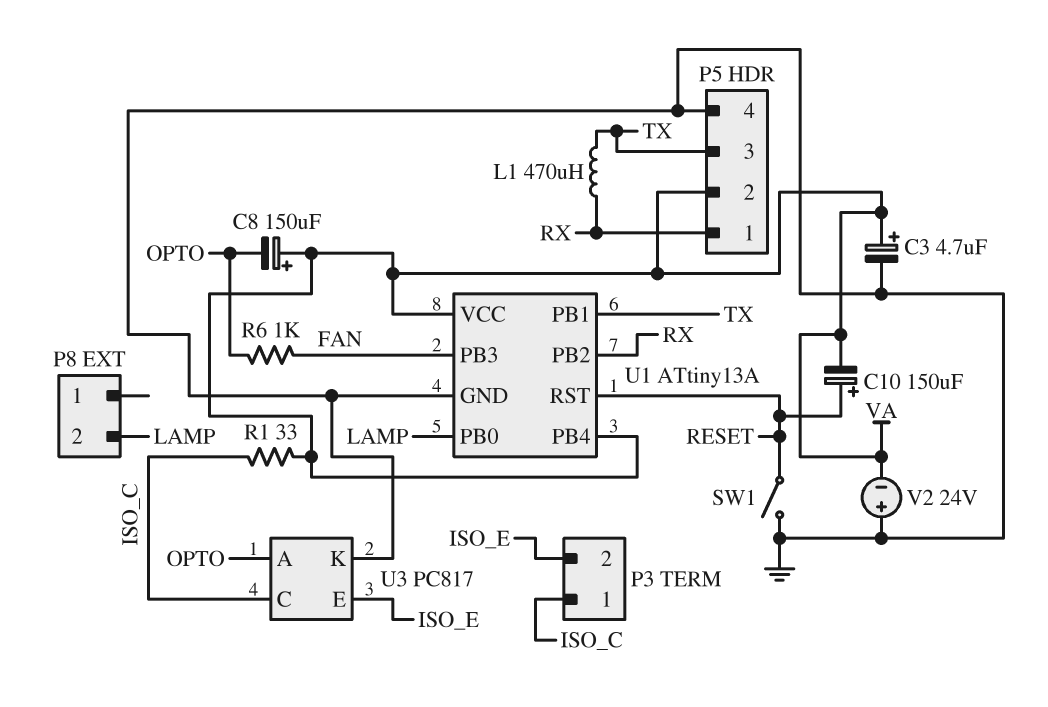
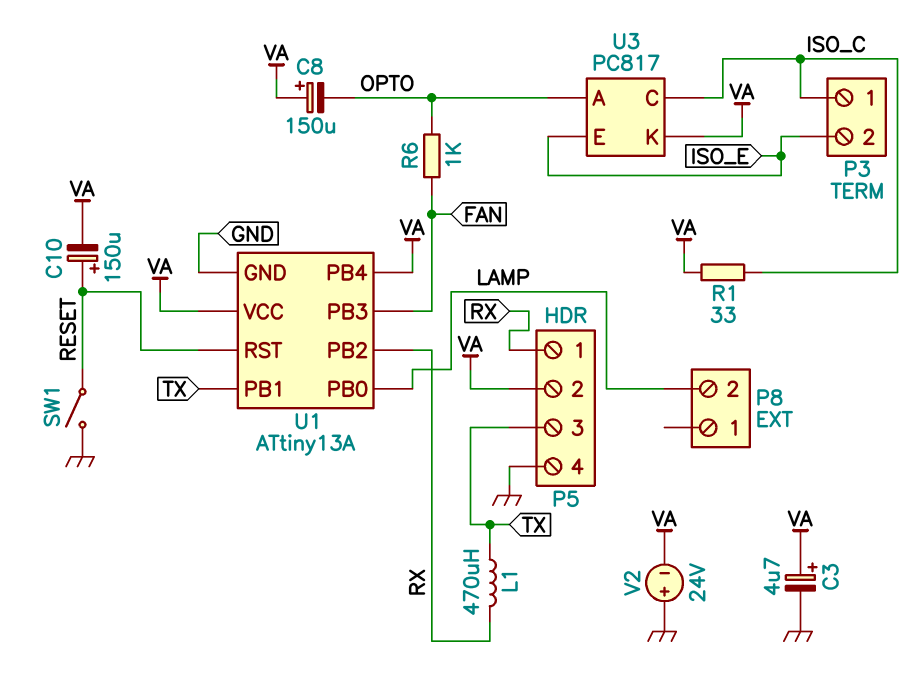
U3 pin K: GND -> VA

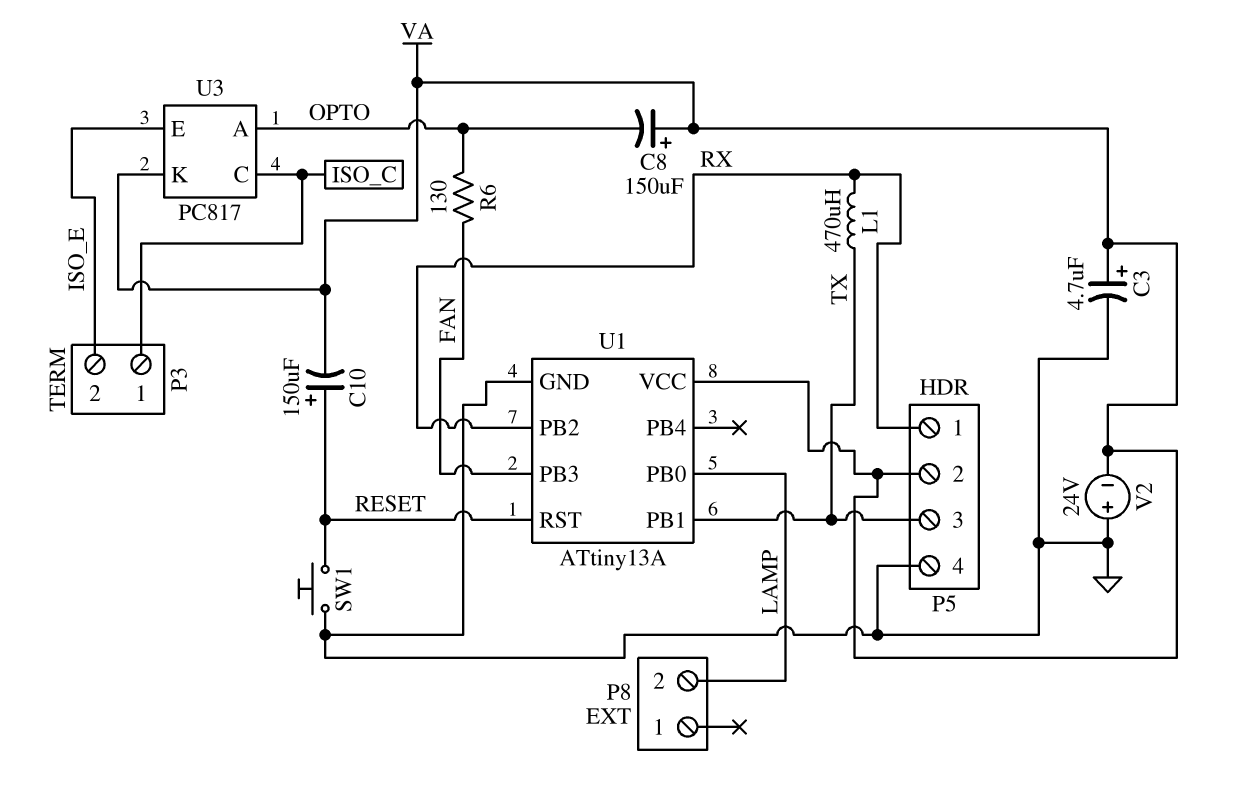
R1: 33 (ISO_C, VA) -> none
R6: 1k (FAN, OPTO) -> 130 (FAN, OPTO)
SW1: switch (GND, RESET) -> button (GND, RESET)
U1 pin PB4: VA -> none

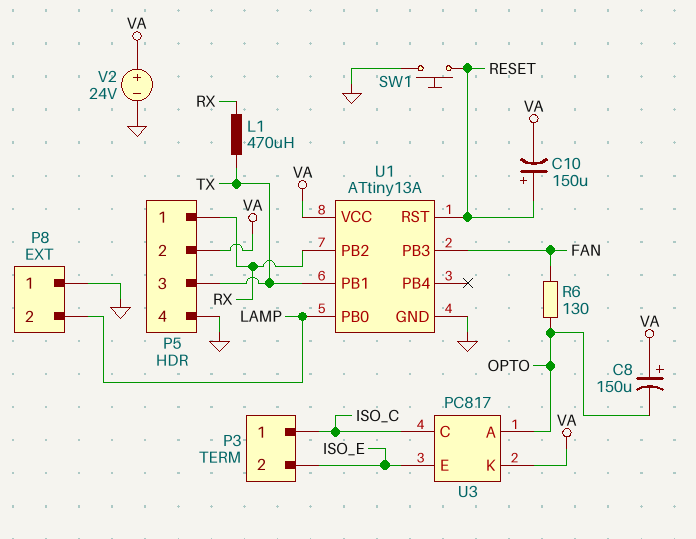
C3: 4.7uF (plus VA, minus GND) -> none
P8 pin 1: none -> GND
V2: 24V (plus GND, minus VA) -> 24V (plus VA, minus GND)

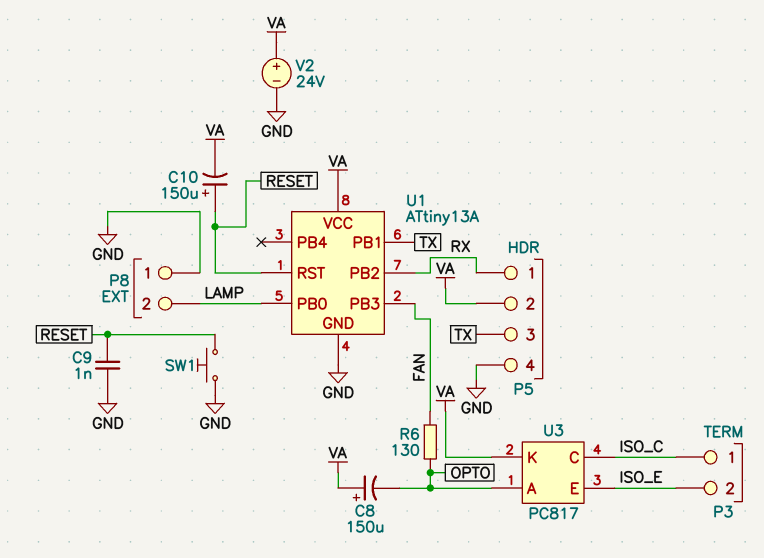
C9: none -> 1nF (GND, RESET)
L1: 470uH (RX, TX) -> none

